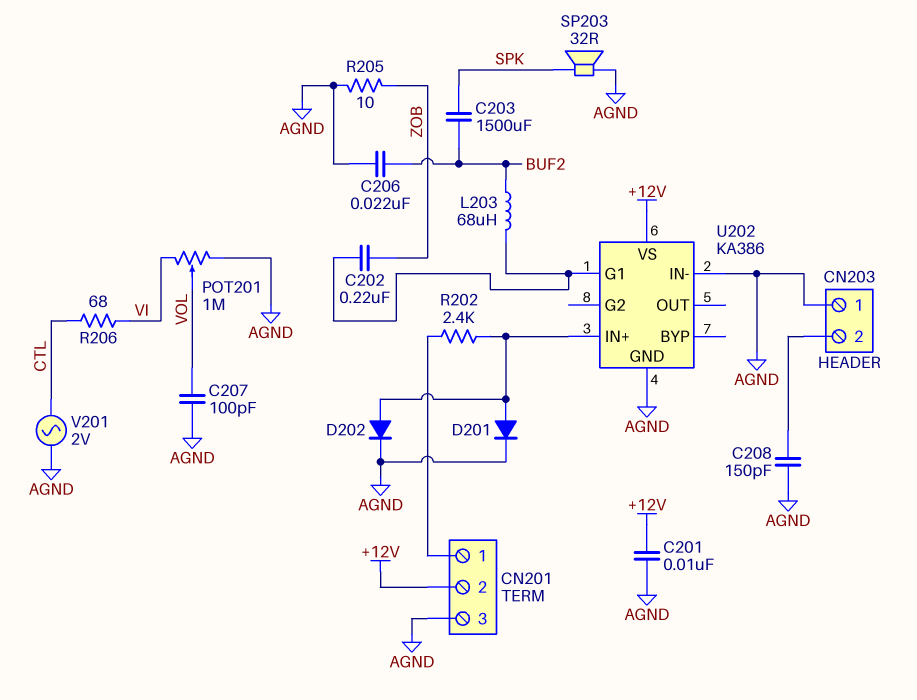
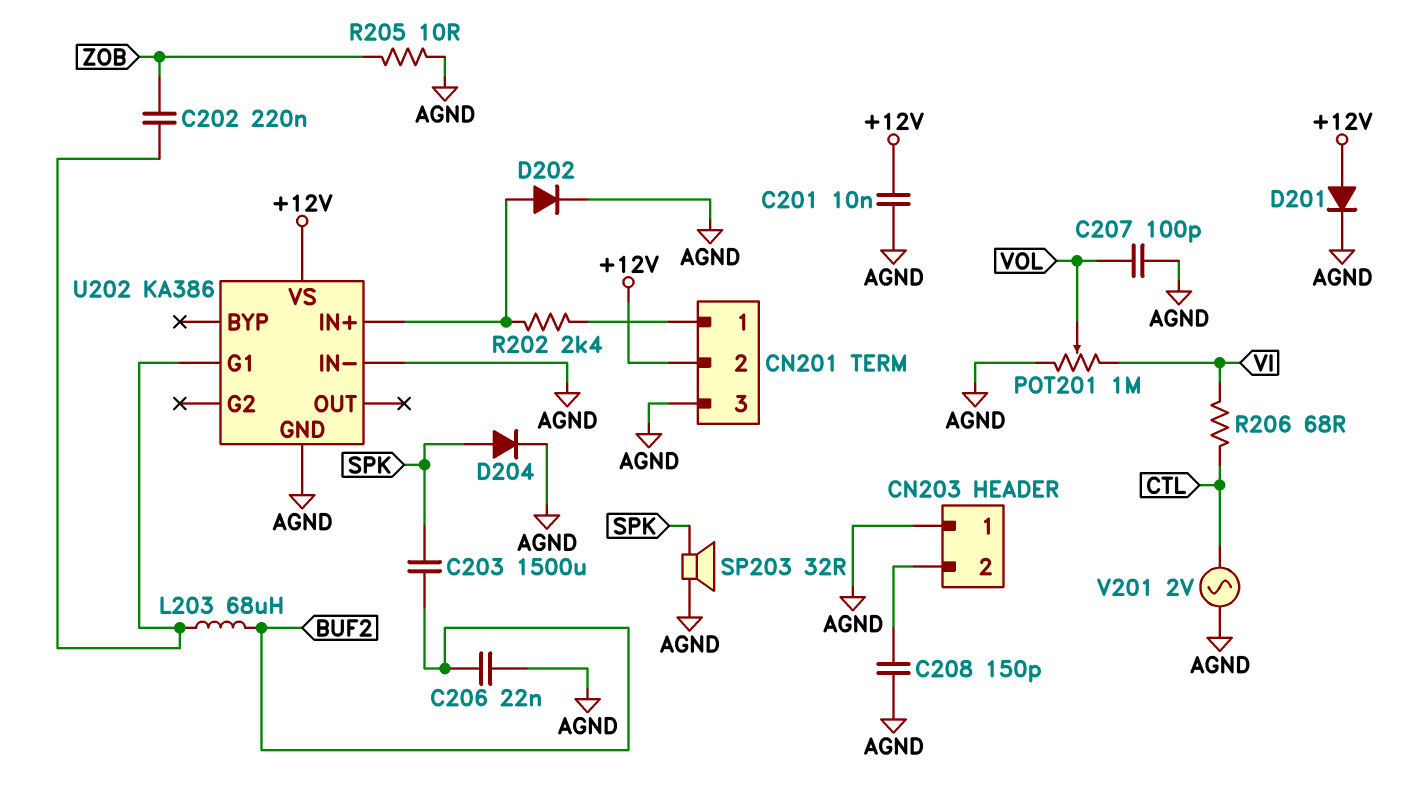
D201: diode (A U202/IN+, K AGND) -> diode (A +12V, K AGND)
D204: none -> diode (A SPK, K AGND)

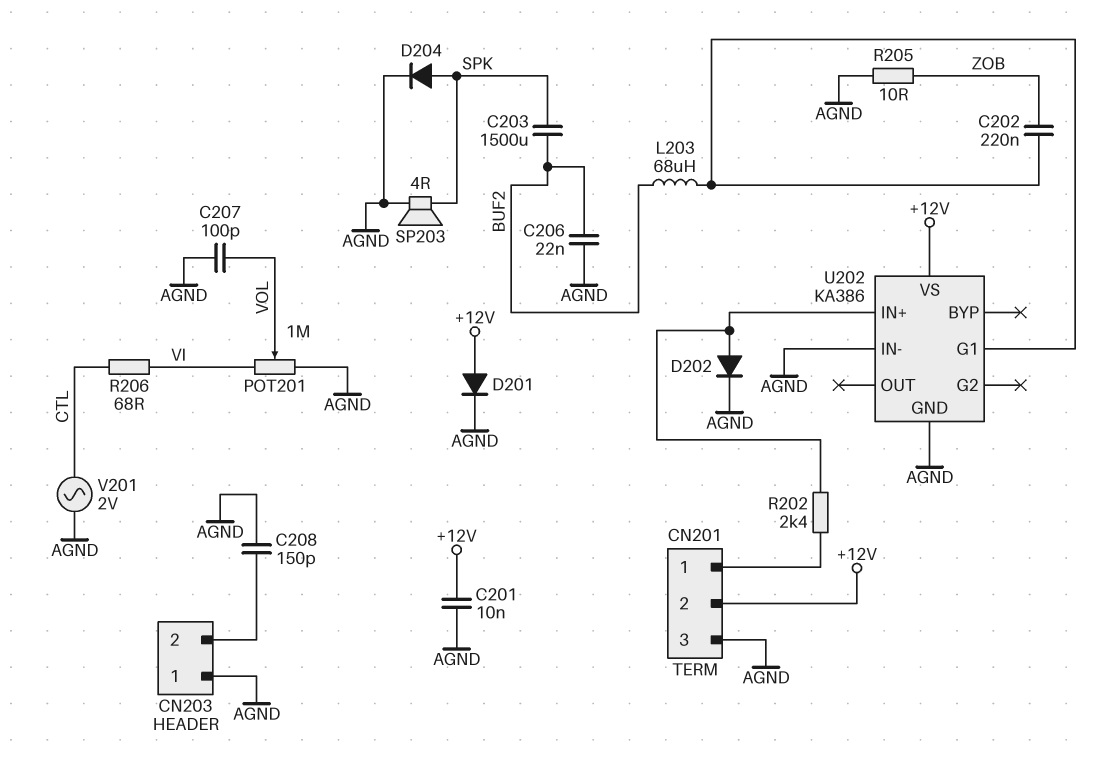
SP203: speaker 32R (AGND, SPK) -> speaker 4R (AGND, SPK)

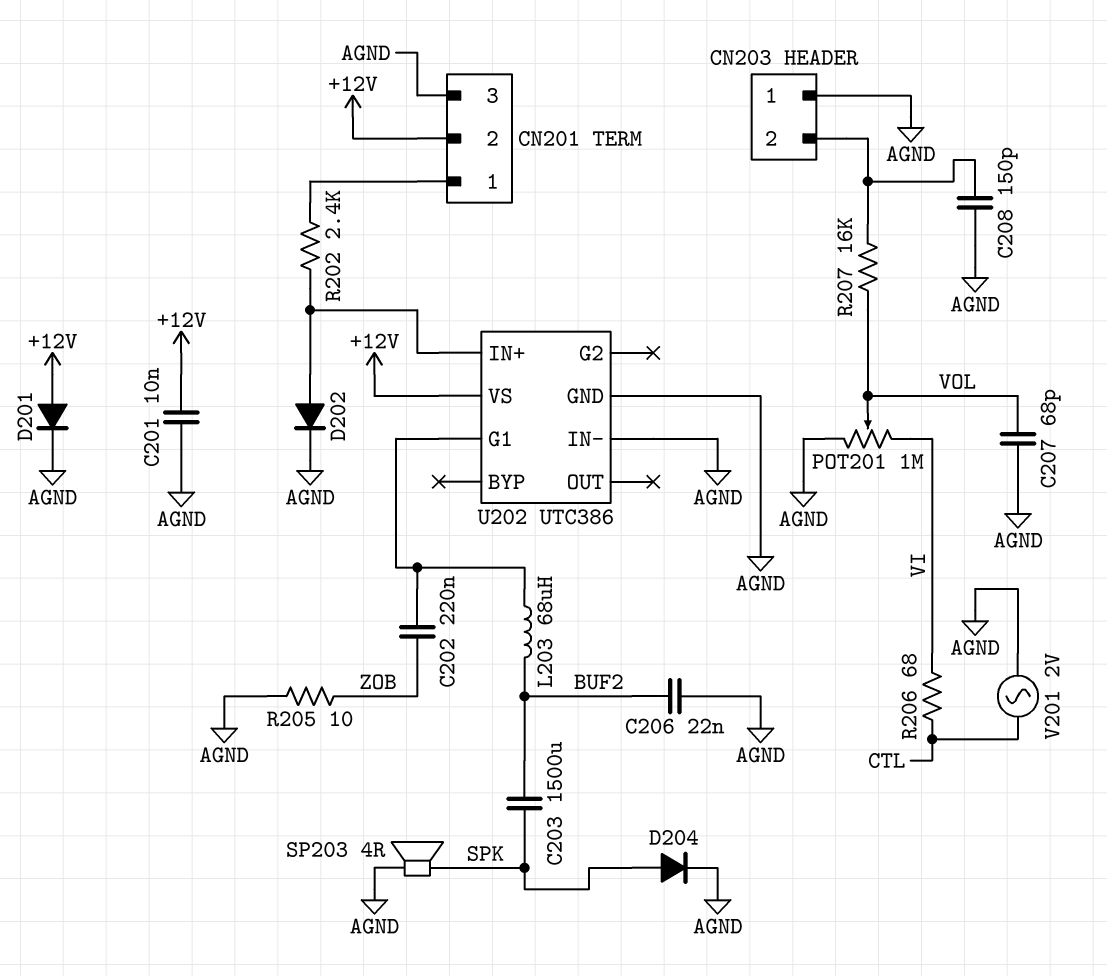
C207: 100pF (AGND, VOL) -> 68pF (AGND, VOL)
R207: none -> 16k (CN203/2, VOL)
U202: KA386 -> UTC386

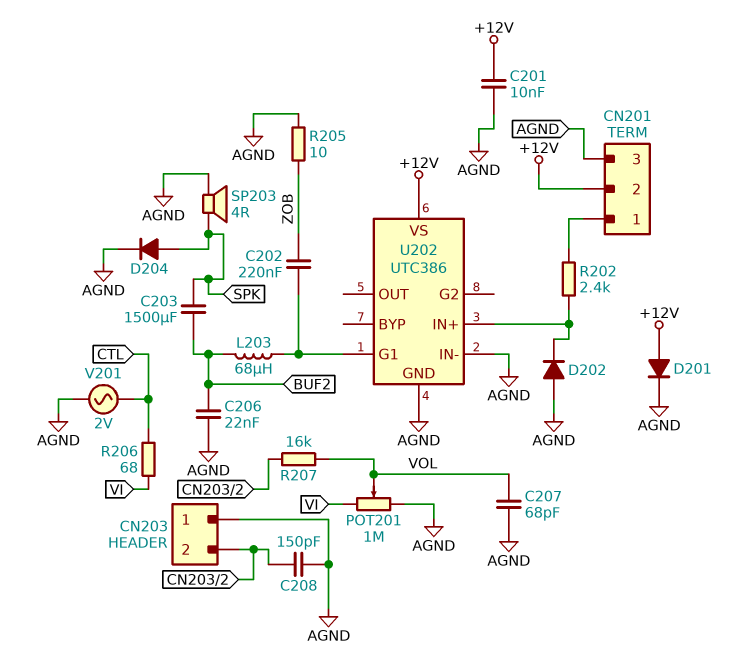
D202: diode (A U202/IN+, K AGND) -> diode (A AGND, K U202/IN+)

